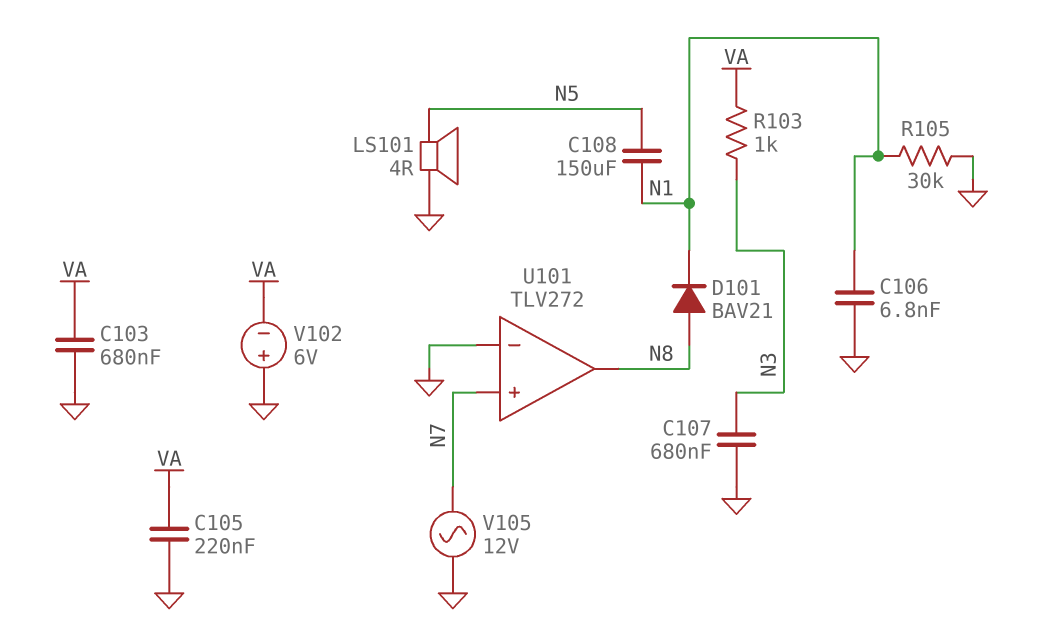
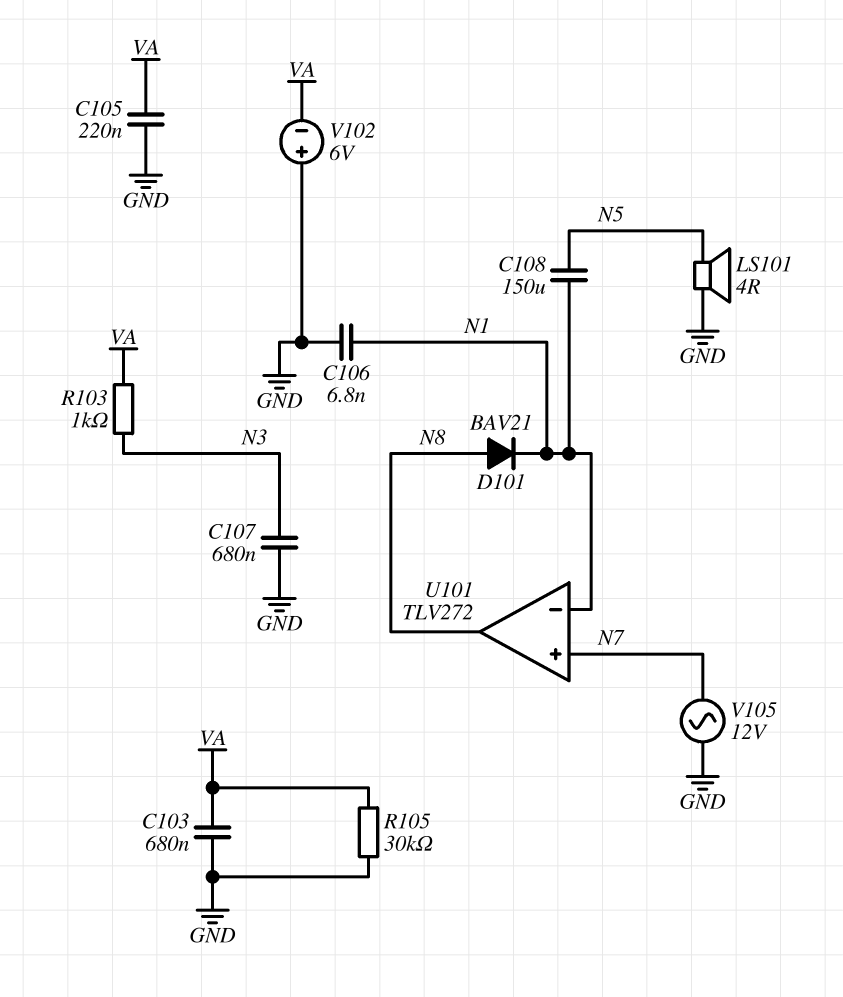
R105: 30k (GND, N1) -> 30k (GND, VA)
U101 pin in-: GND -> N1

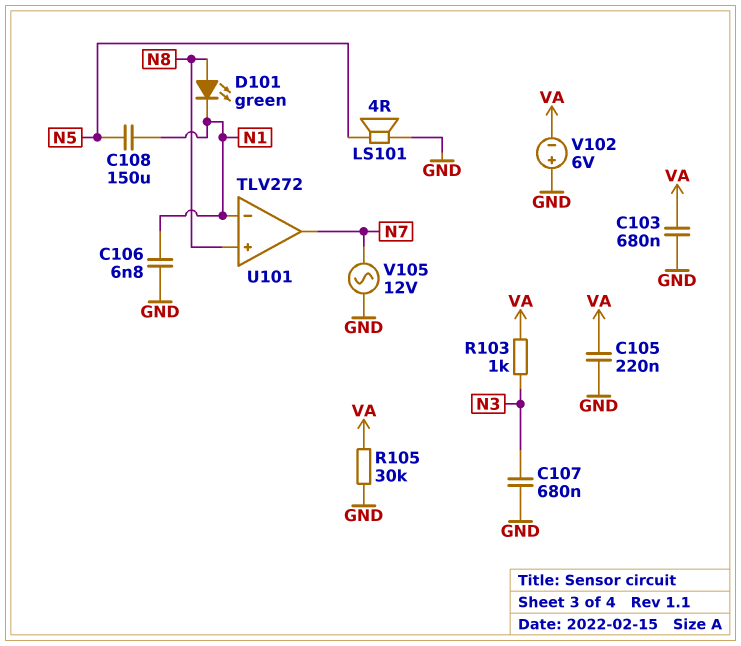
D101: diode BAV21 (A N8, K N1) -> LED green (A N8, K N1)
U101 pin in+: N7 -> N8
U101 pin out: N8 -> N7

